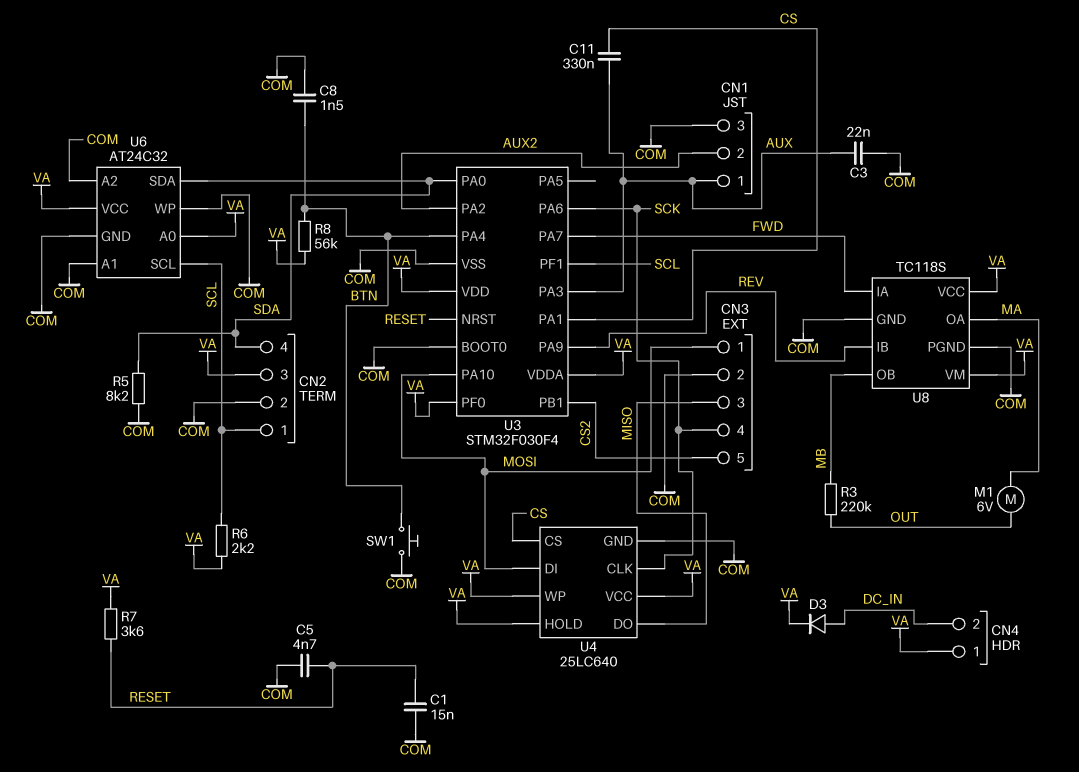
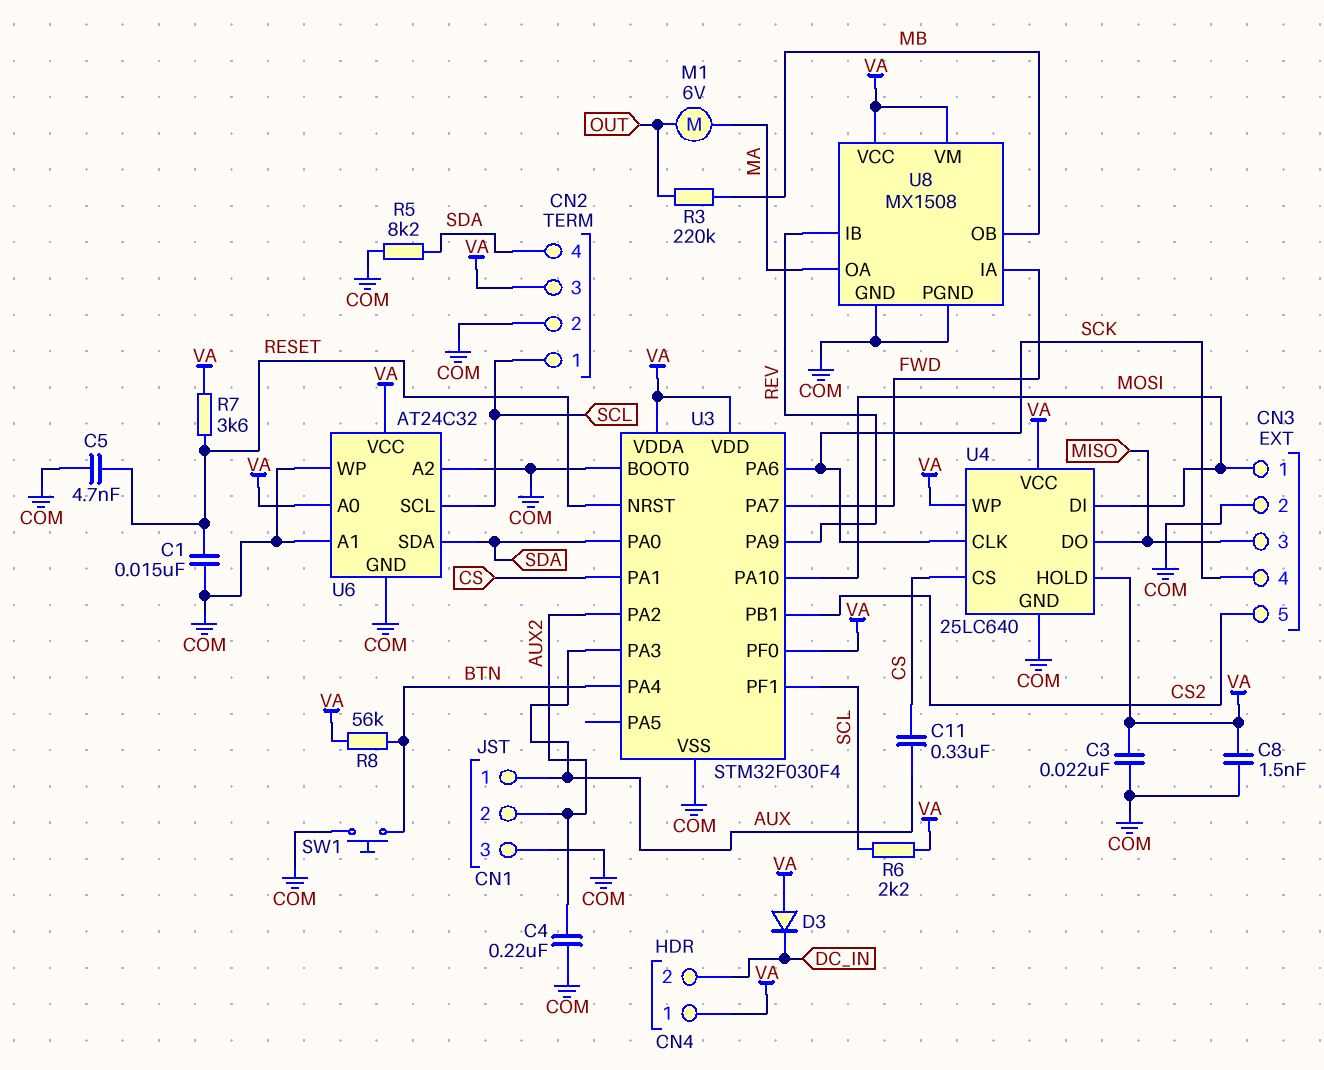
C3: 22nF (AUX, COM) -> 22nF (COM, VA)
C4: none -> 220nF (AUX2, COM)
C8: 1.5nF (BTN, COM) -> 1.5nF (COM, VA)
D3: diode (A DC_IN, K VA) -> diode (A VA, K DC_IN)
U8: TC118S -> MX1508

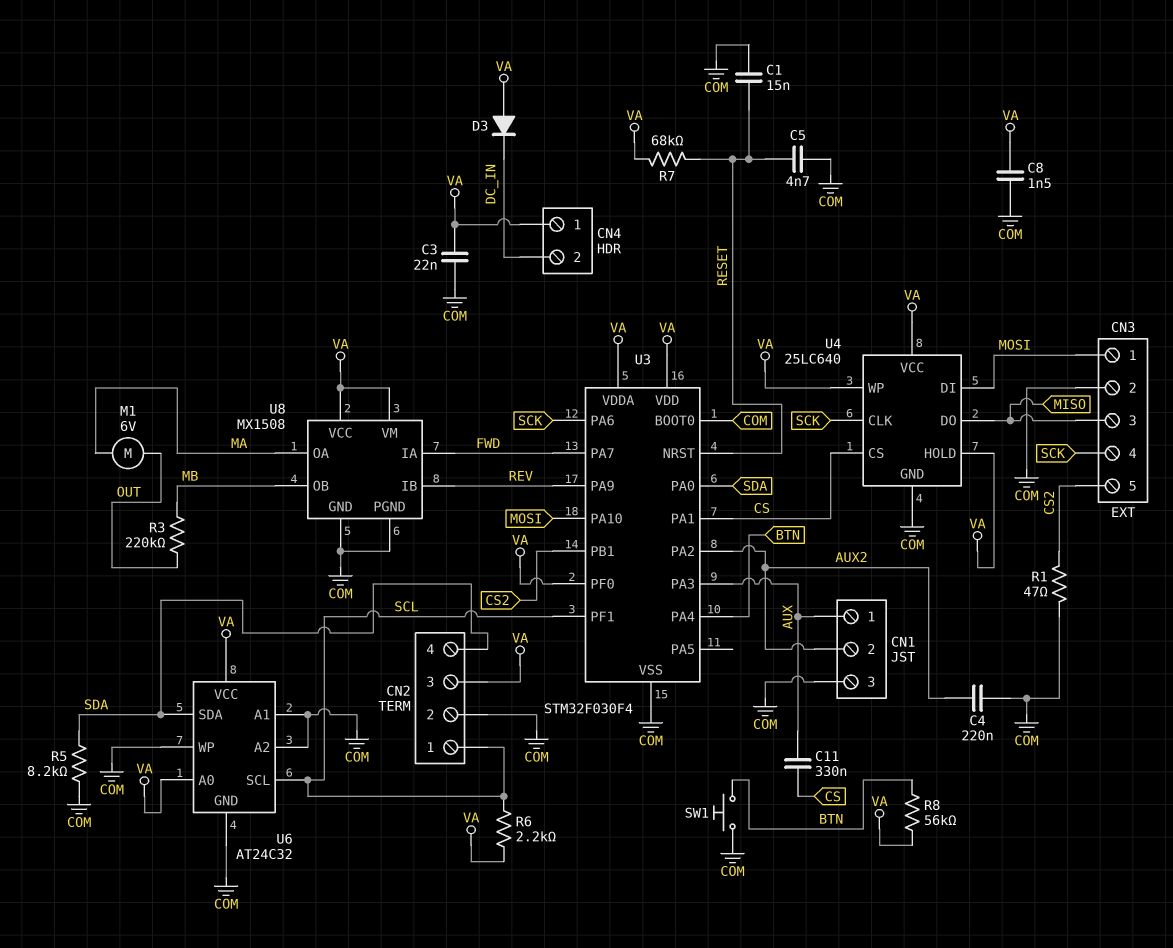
R1: none -> 47 (COM, CS2)
R7: 3.6k (RESET, VA) -> 68k (RESET, VA)

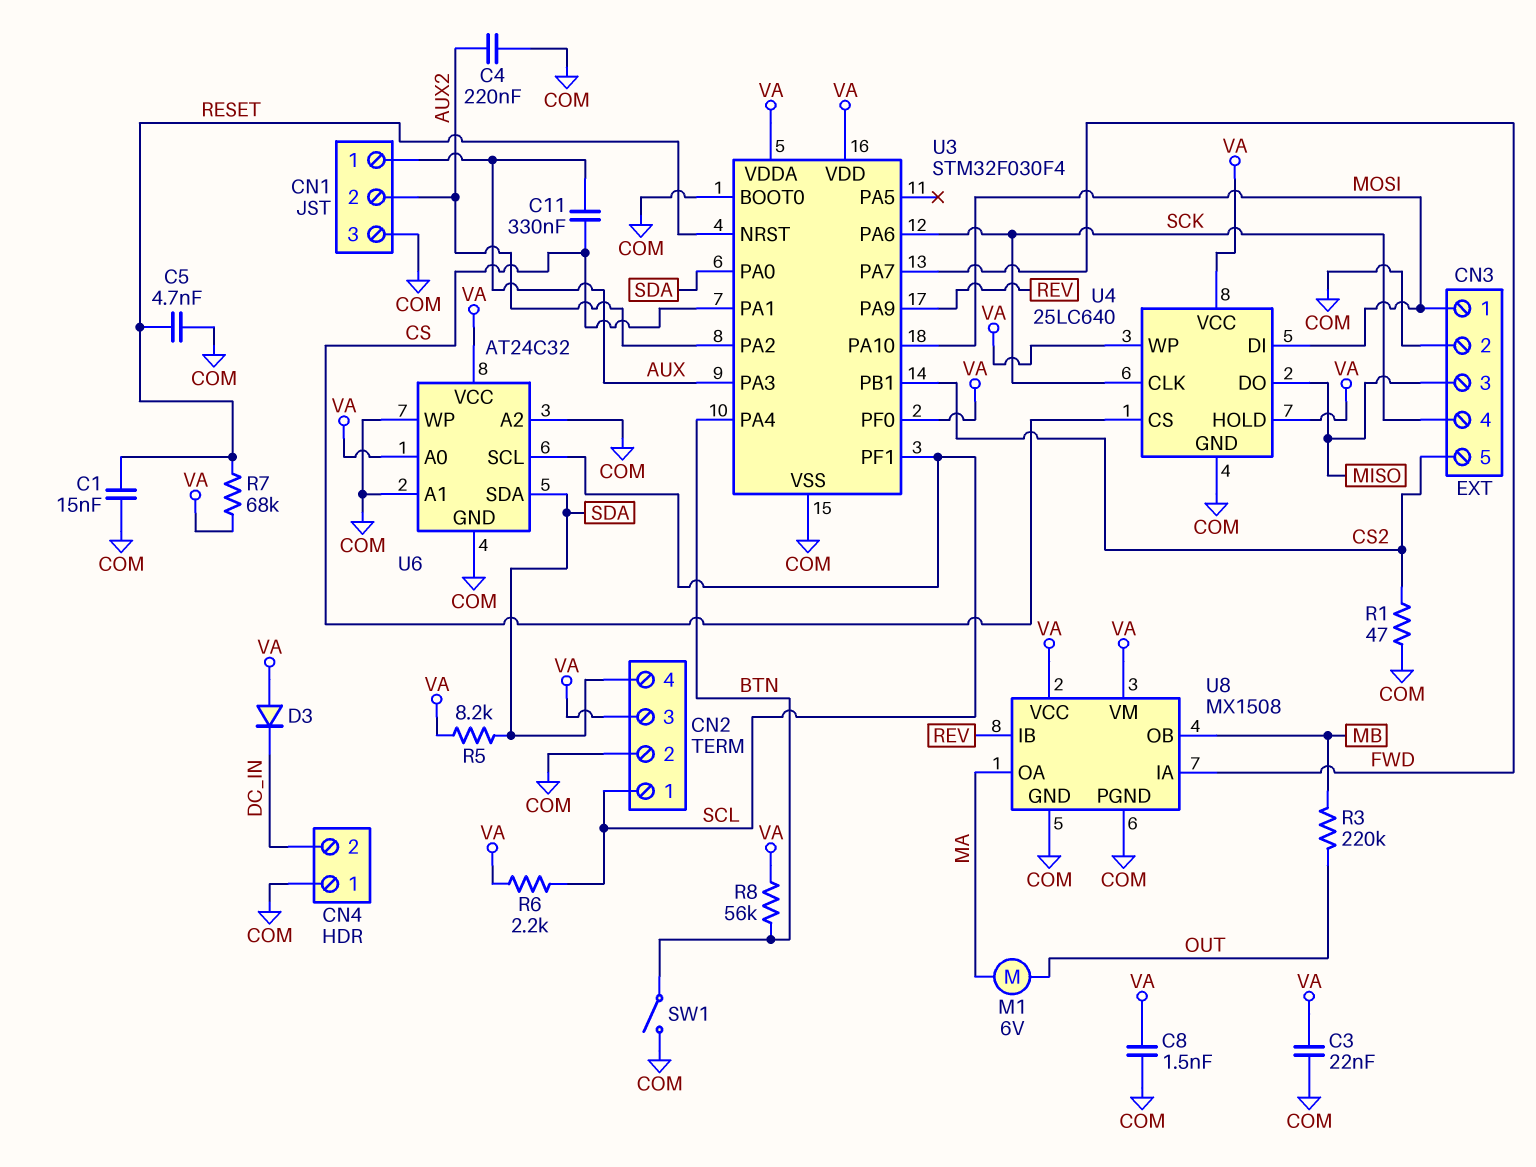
CN4 pin 1: VA -> COM
R5: 8.2k (COM, SDA) -> 8.2k (SDA, VA)
SW1: button (BTN, COM) -> switch (BTN, COM)

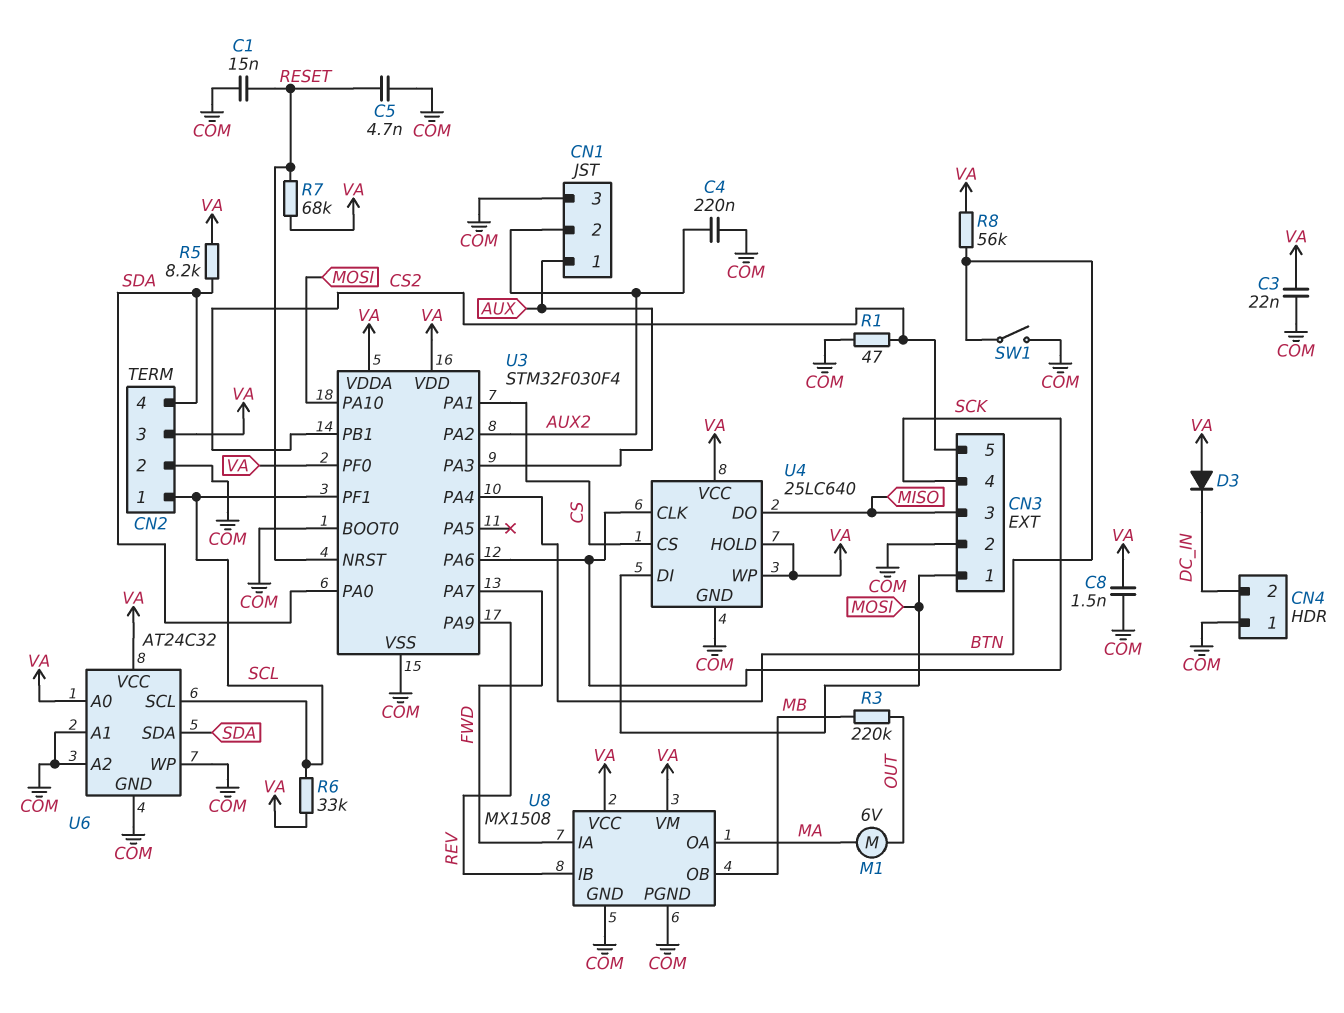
C11: 330nF (AUX, CS) -> none
R6: 2.2k (SCL, VA) -> 33k (SCL, VA)

